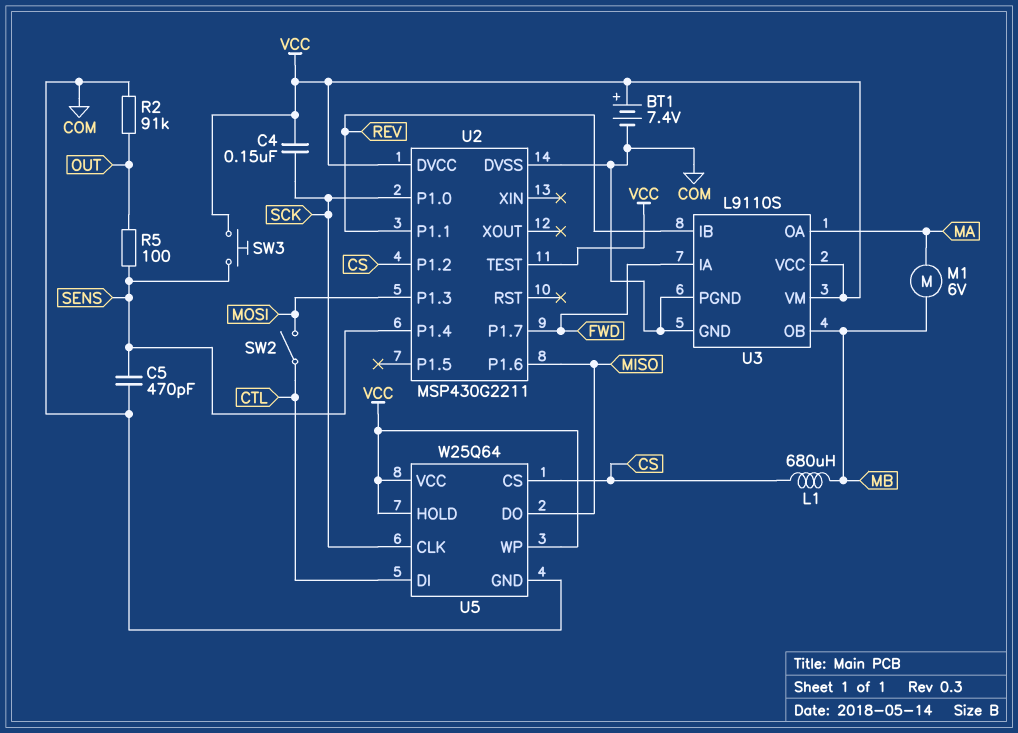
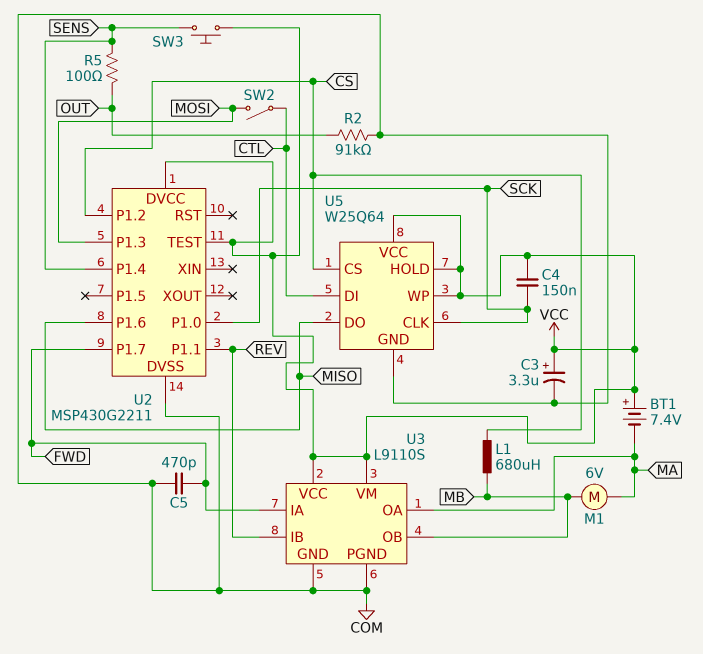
BT1: 7.4V (plus VCC, minus COM) -> 7.4V (plus VCC, minus MA)
C3: none -> 3.3uF (plus VCC, minus COM)
C5: 470pF (COM, SENS) -> 470pF (COM, FWD)

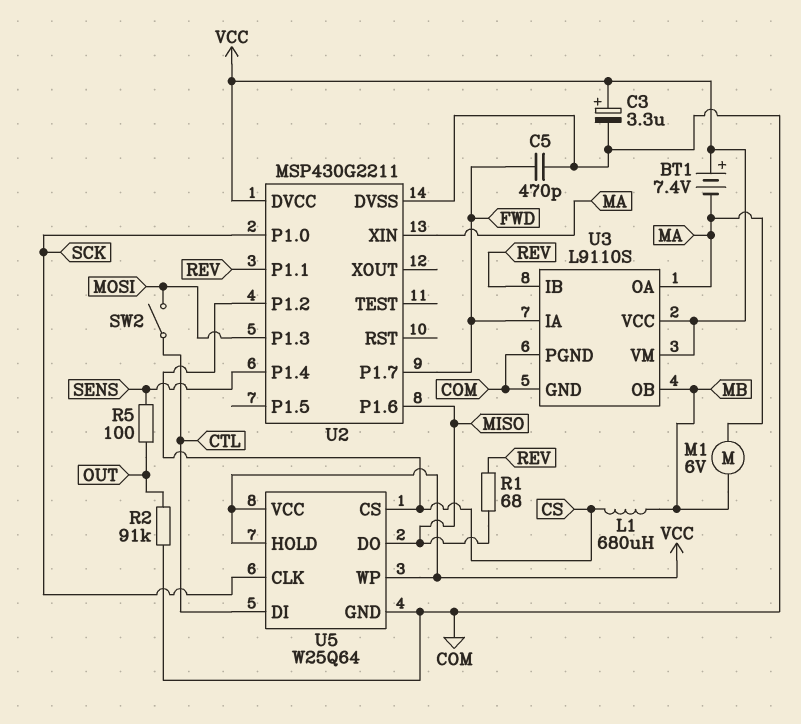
C4: 150nF (SCK, VCC) -> none
R1: none -> 68 (MISO, REV)
SW3: button (SENS, VCC) -> none
U2 pin TEST: VCC -> none
U2 pin XIN: none -> MA

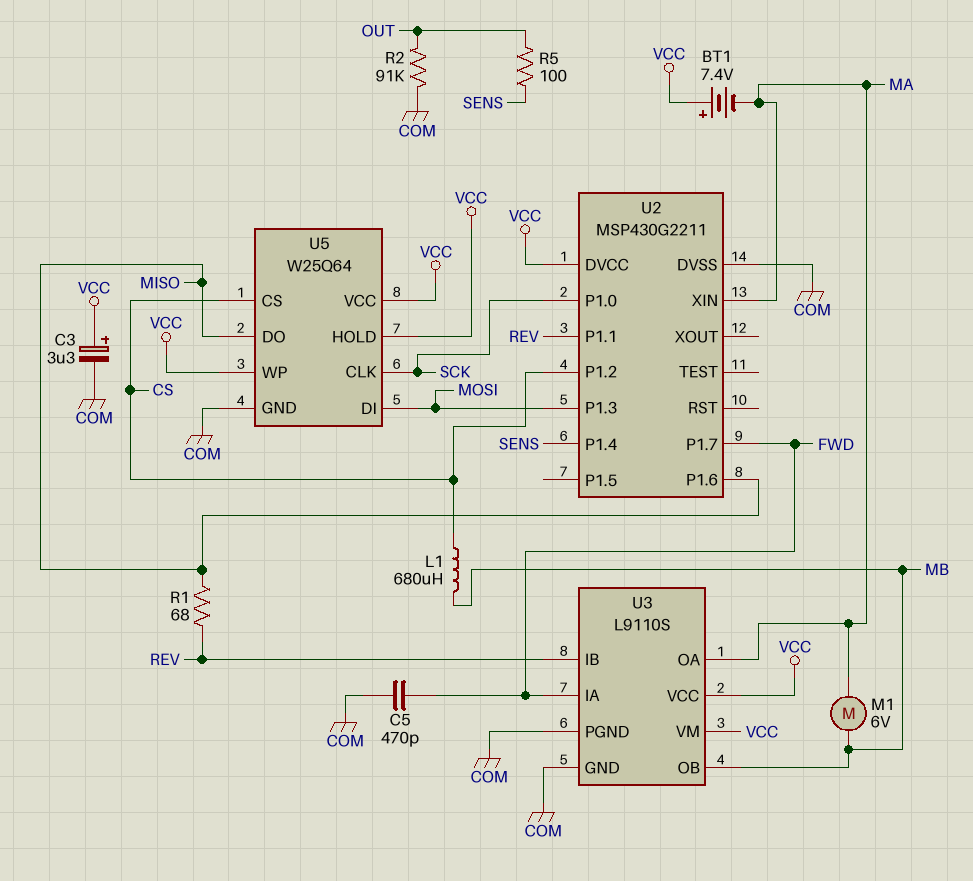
SW2: switch (CTL, MOSI) -> none
U5 pin DI: CTL -> MOSI

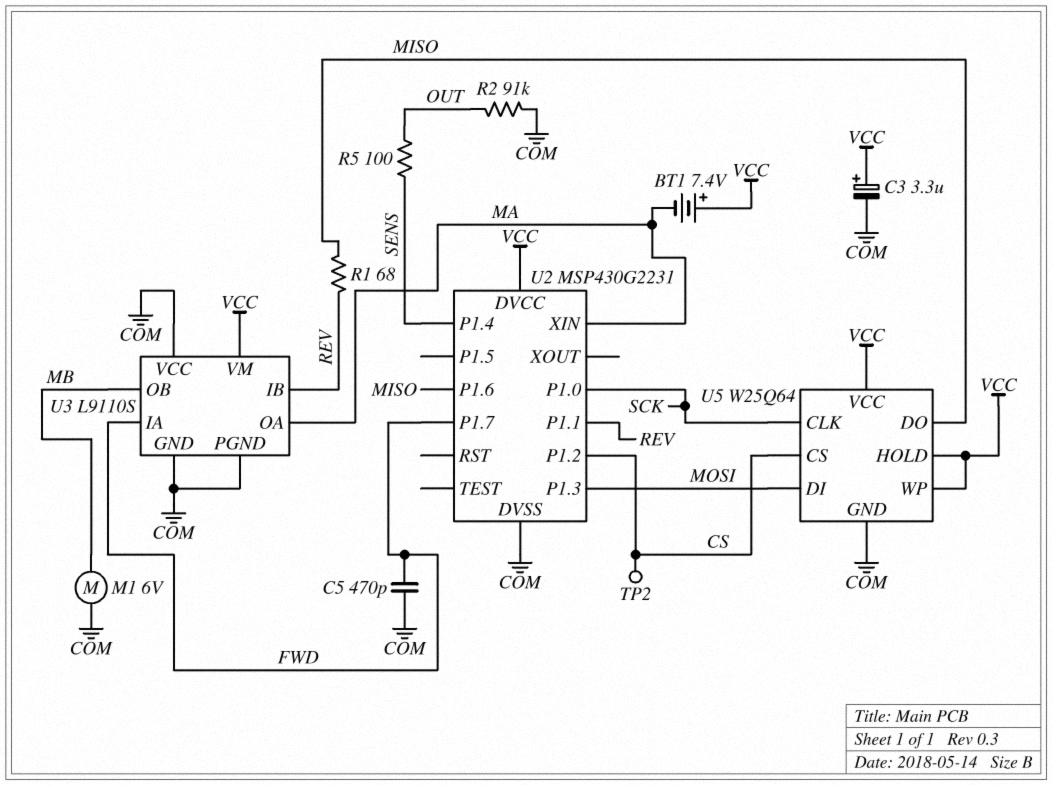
L1: 680uH (CS, MB) -> none
M1: motor 6V (MA, MB) -> motor 6V (COM, MB)
TP2: none -> test point (CS)
U2: MSP430G2211 -> MSP430G2231
U3 pin VCC: VCC -> COM

